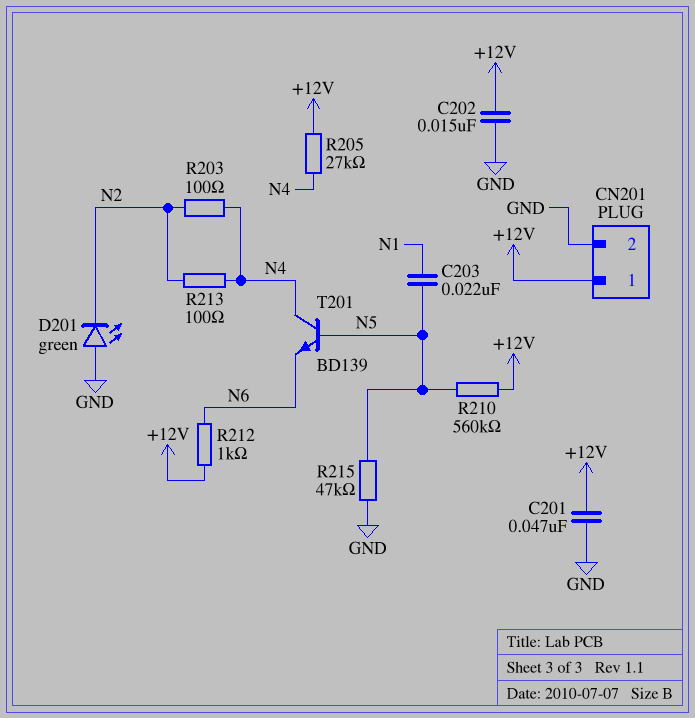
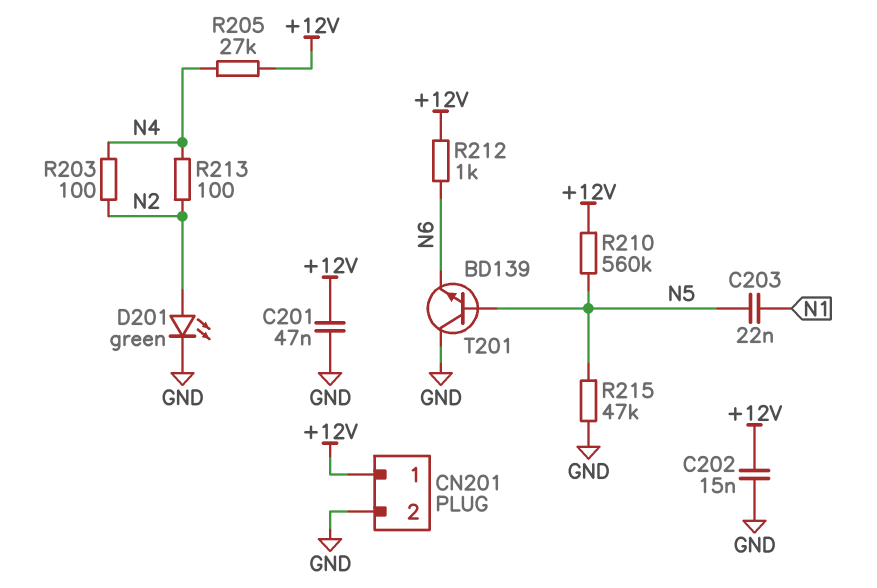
D201: LED green (A GND, K N2) -> LED green (A N2, K GND)
T201: NPN BD139 (B N5, C N4, E N6) -> NPN BD139 (B N5, C GND, E N6)

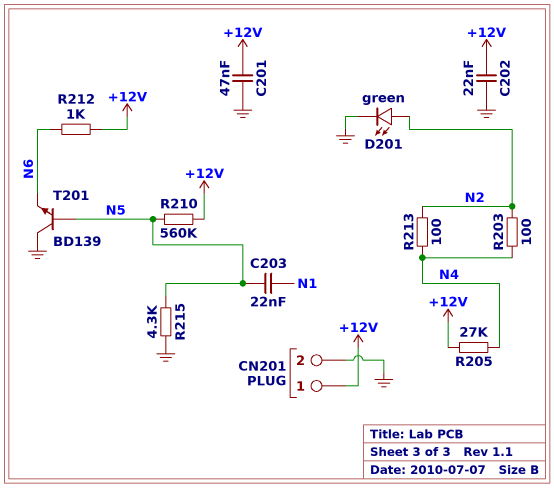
C202: 15nF (+12V, GND) -> 22nF (+12V, GND)
R215: 47k (GND, N5) -> 4.3k (GND, N5)

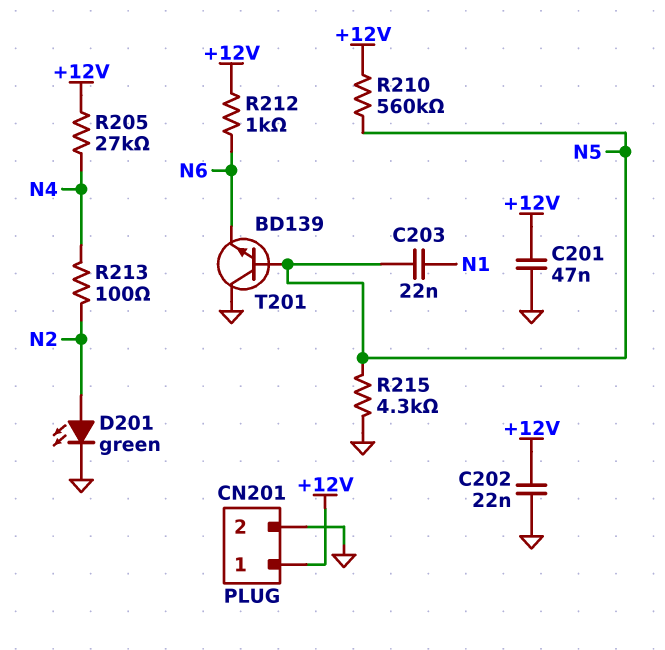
R203: 100 (N2, N4) -> none

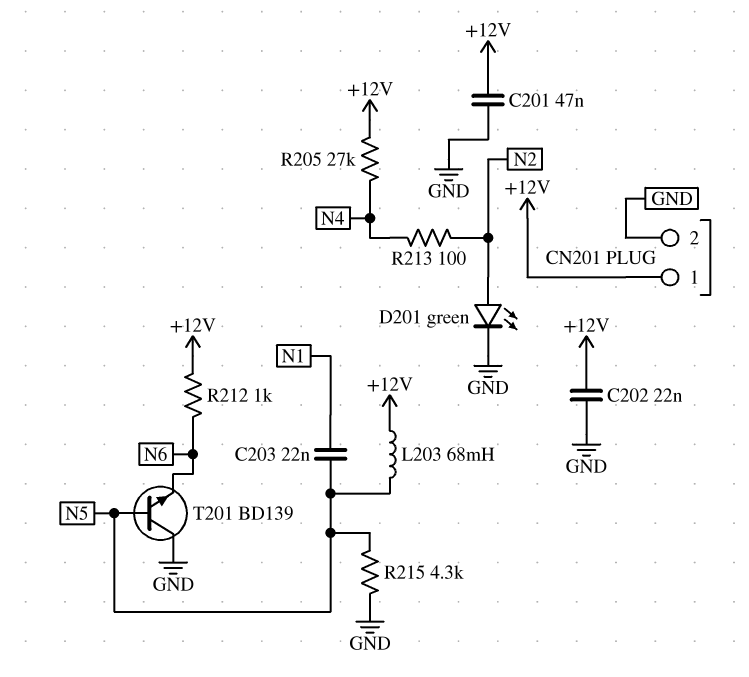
L203: none -> 68mH (+12V, N5)
R210: 560k (+12V, N5) -> none

